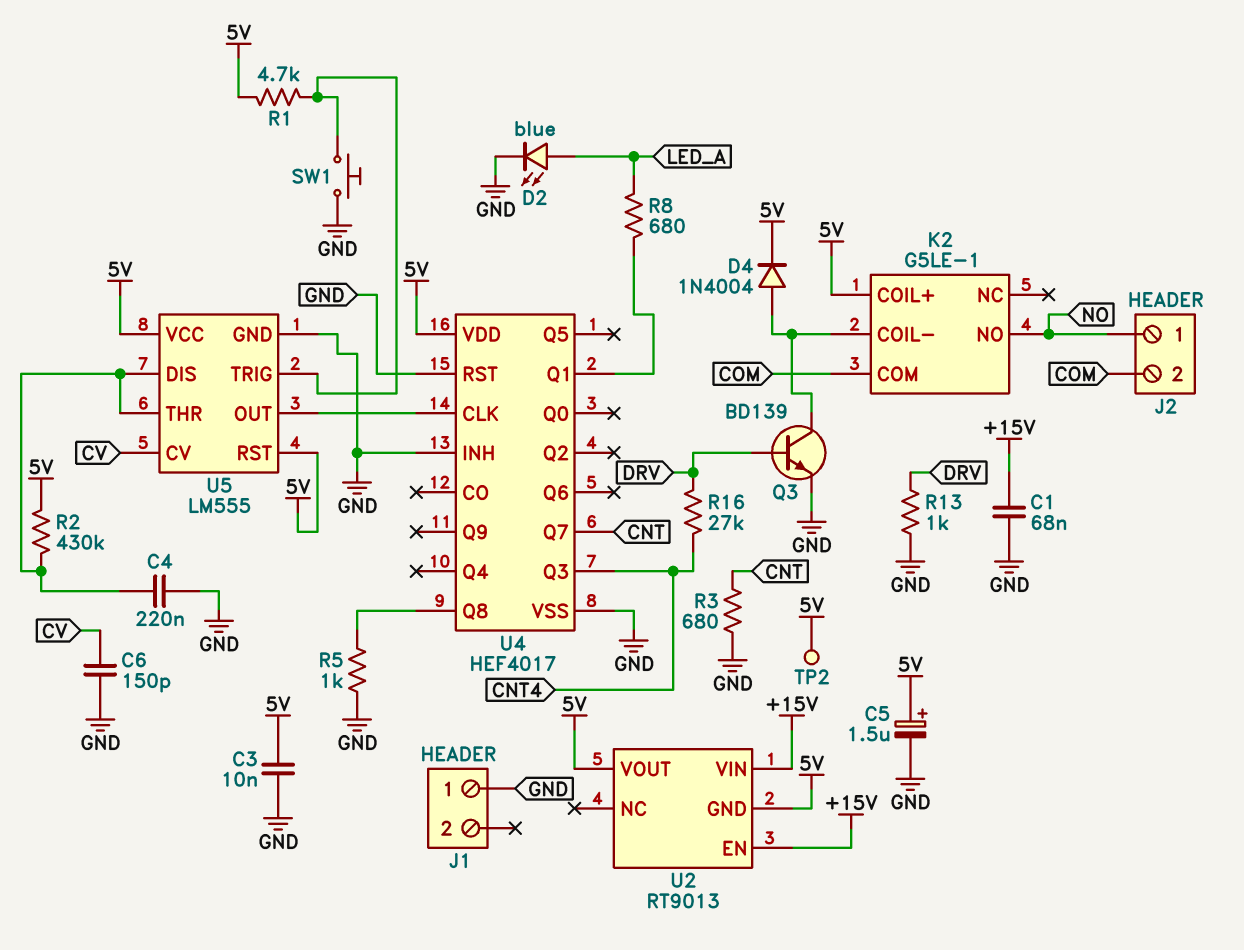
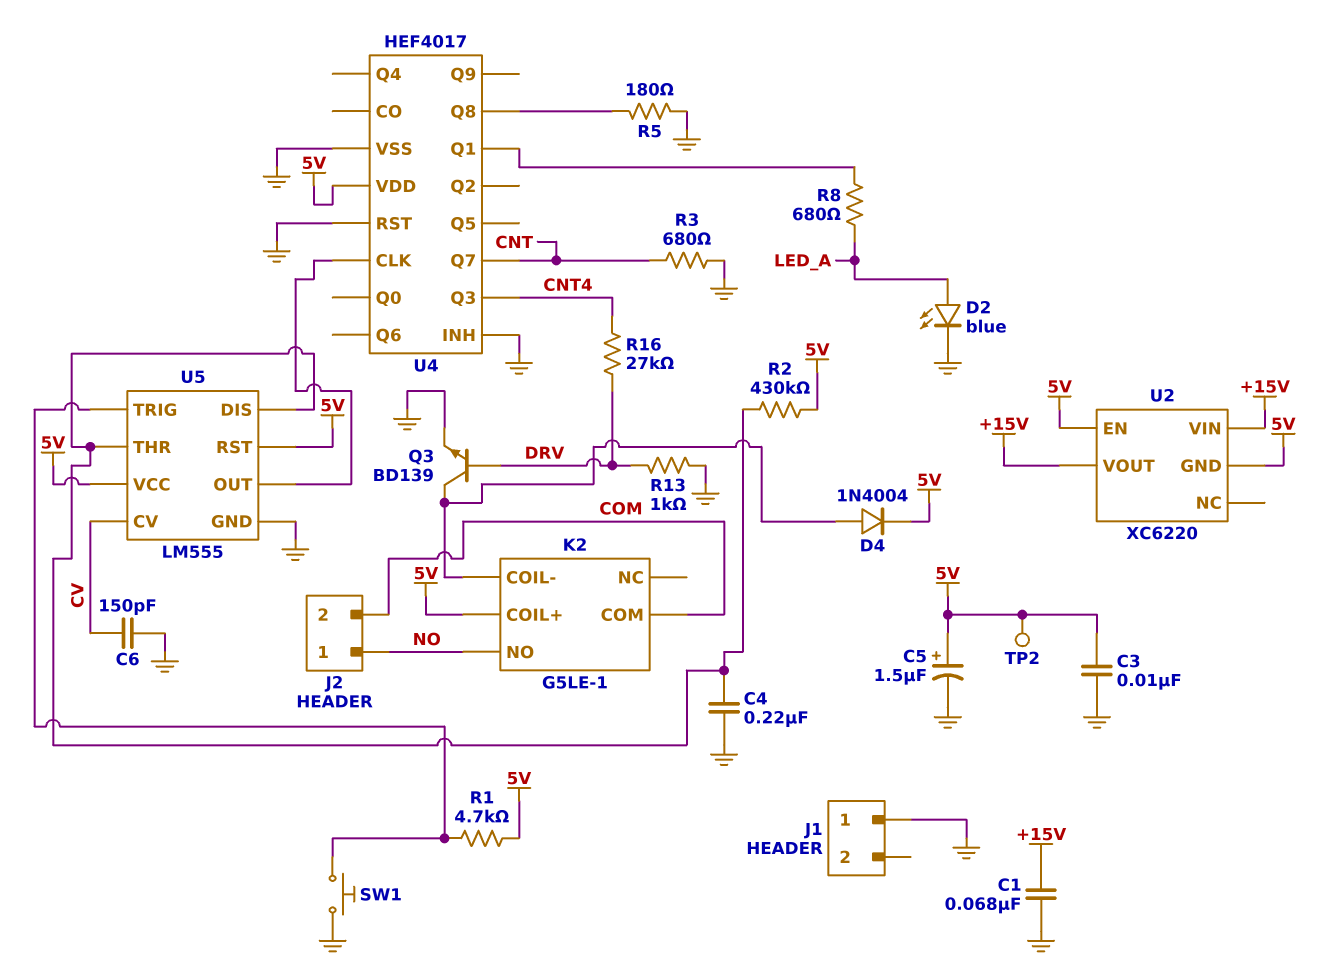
R5: 1k (GND, U4/Q8) -> 180 (GND, U4/Q8)
U2: RT9013 -> XC6220
U2 pin EN: +15V -> 5V
U2 pin VOUT: 5V -> +15V

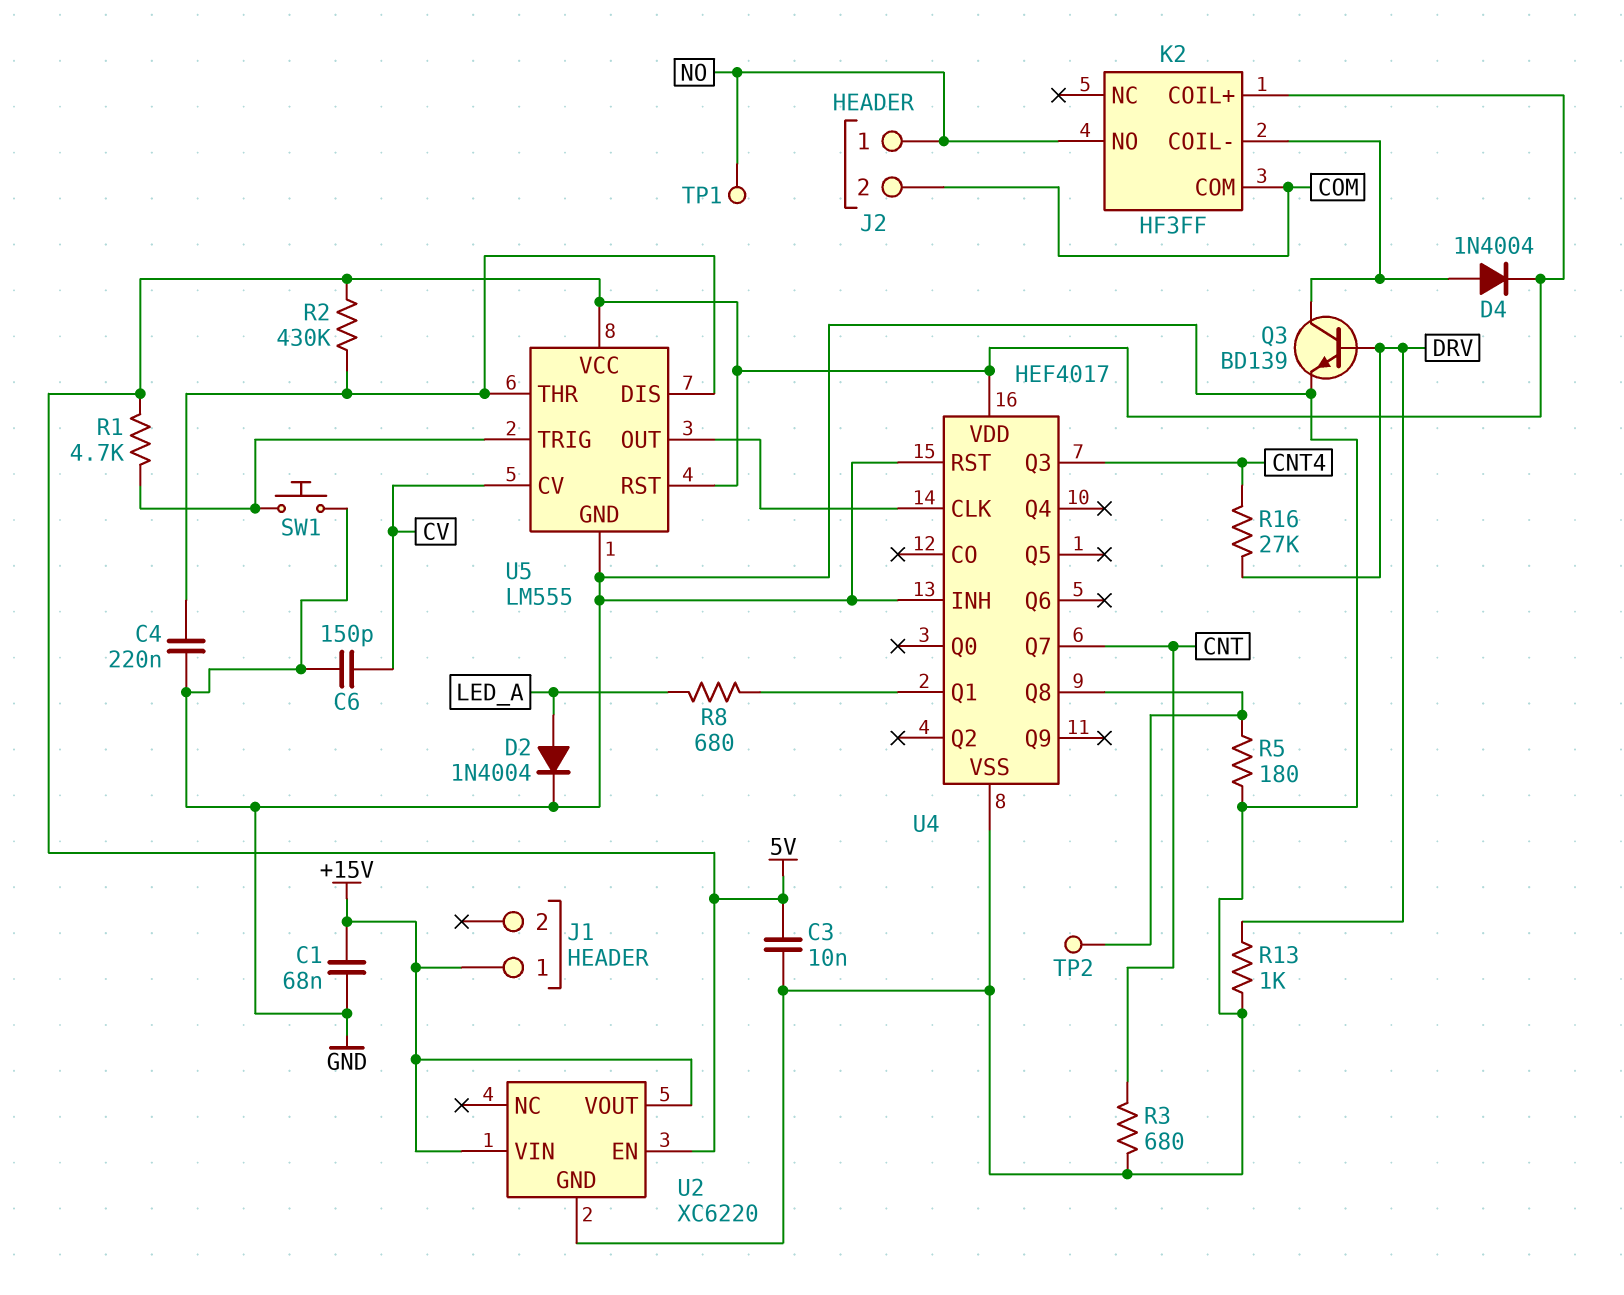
C5: 1.5uF (plus 5V, minus GND) -> none
D2: LED blue (A LED_A, K GND) -> diode 1N4004 (A LED_A, K GND)
J1 pin 1: GND -> +15V
K2: G5LE-1 -> HF3FF
TP1: none -> test point (NO)
TP2: test point (5V) -> test point (U4/Q8)
U2 pin GND: 5V -> GND

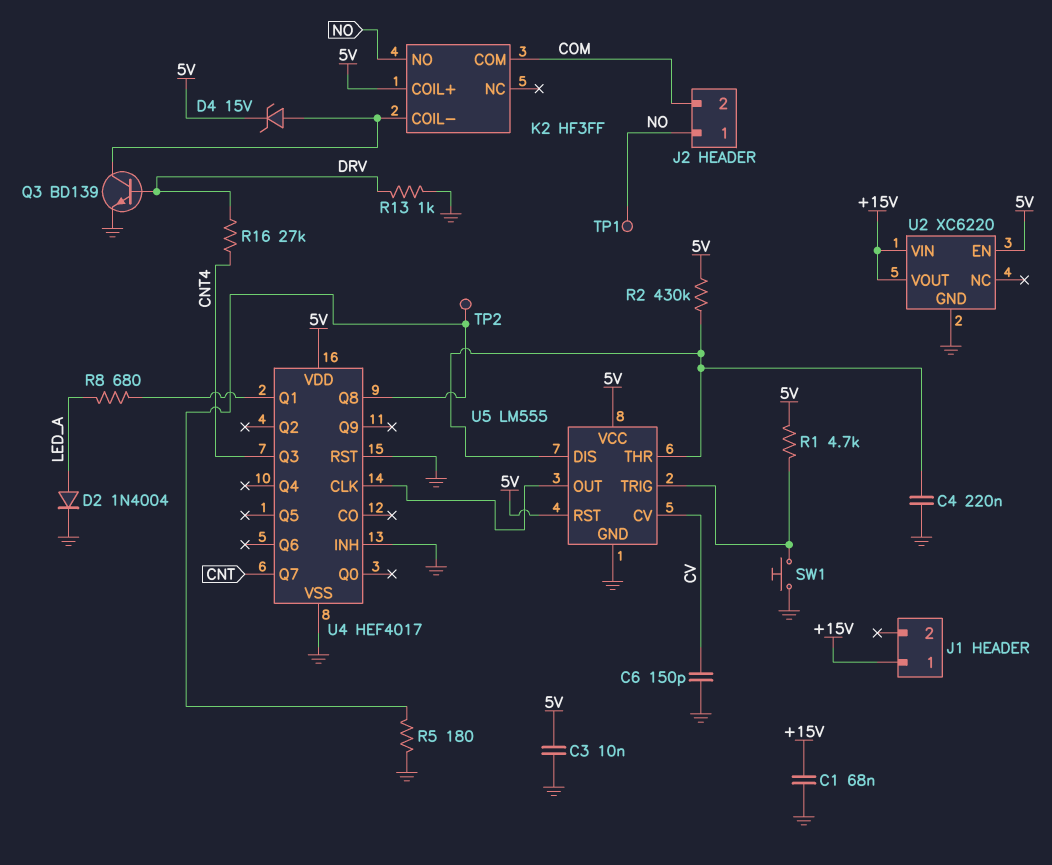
D4: diode 1N4004 (A K2/COIL-, K 5V) -> zener 15V (A K2/COIL-, K 5V)
R3: 680 (CNT, GND) -> none

